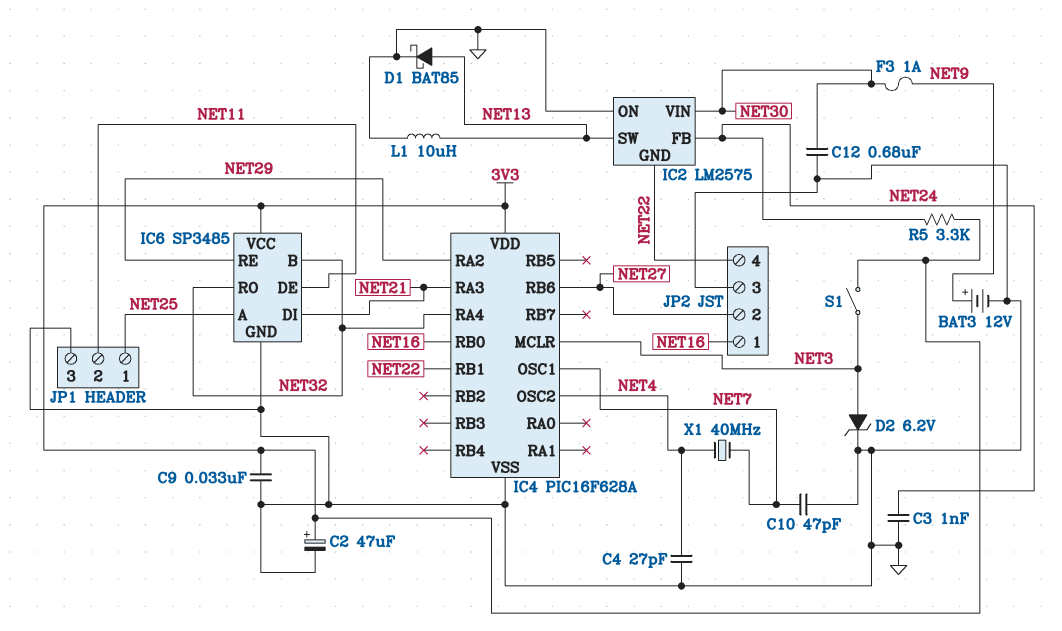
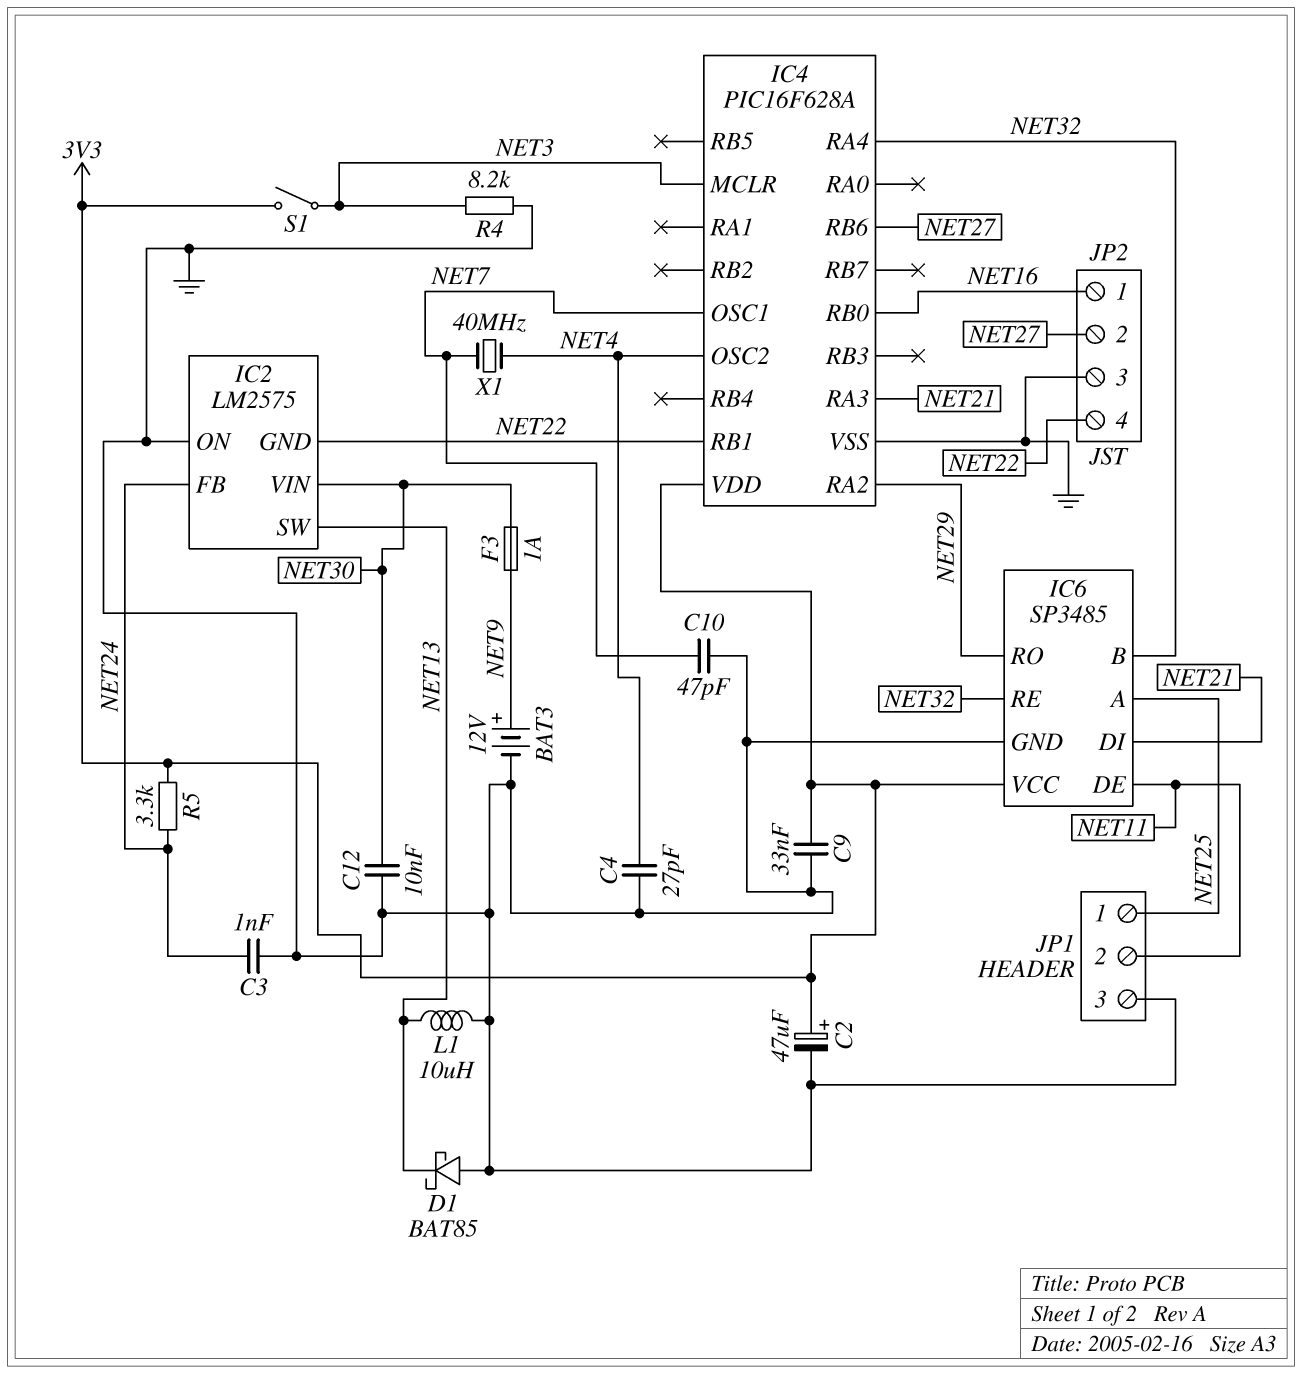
C12: 680nF (GND, NET30) -> 10nF (GND, NET30)
D1: schottky BAT85 (A NET13, K GND) -> schottky BAT85 (A GND, K NET13)
D2: zener 6.2V (A NET3, K GND) -> none
IC6 pin RE: NET29 -> NET32
IC6 pin RO: NET32 -> NET29
R4: none -> 8.2k (GND, NET3)

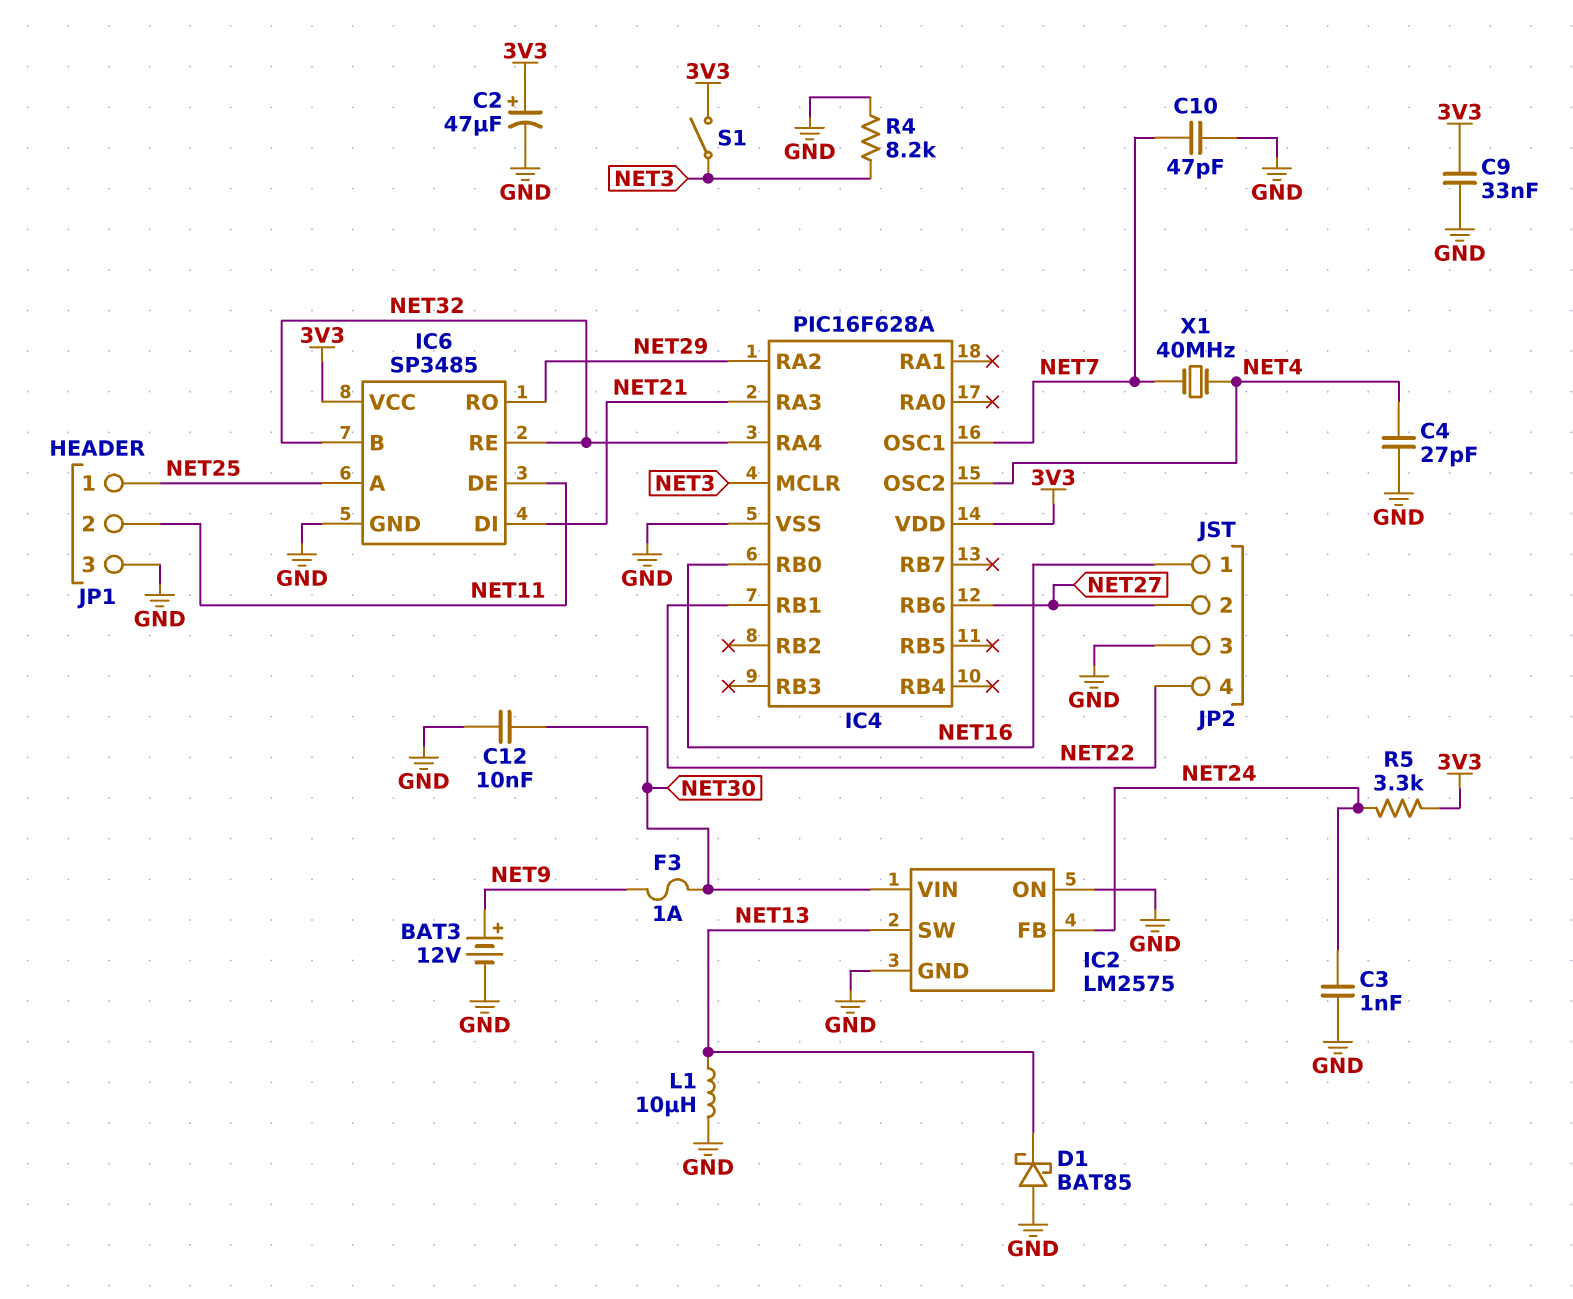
IC2 pin GND: NET22 -> GND

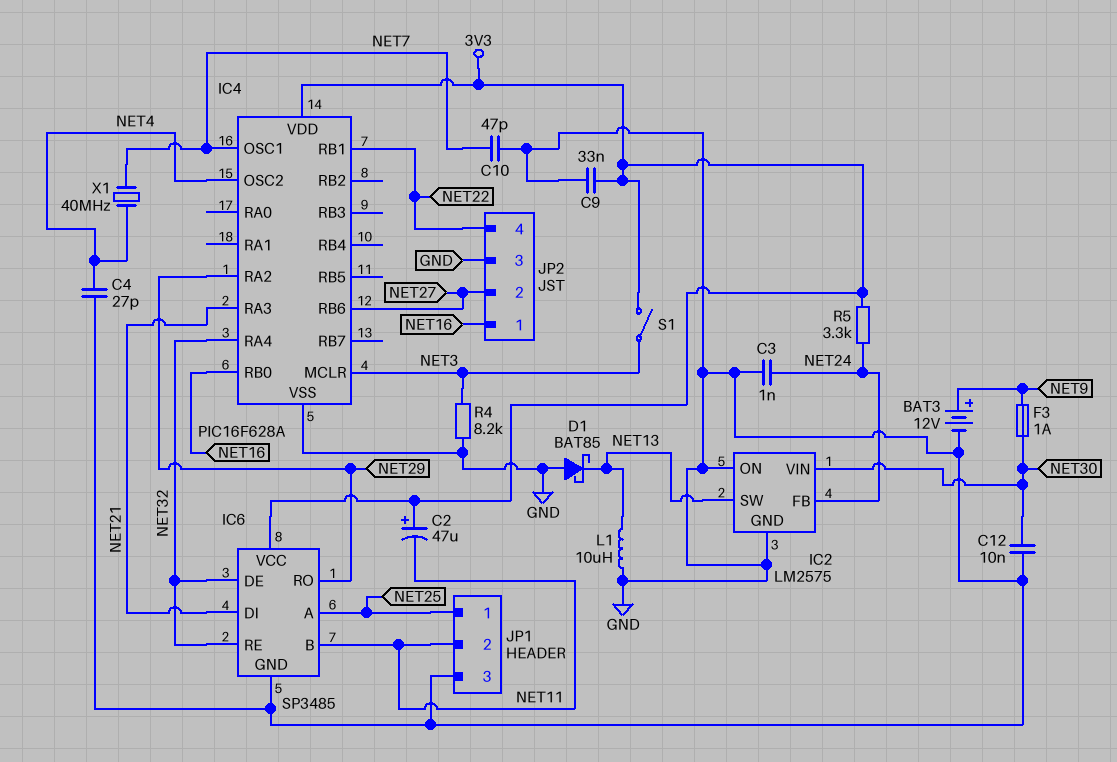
C2: 47uF (plus 3V3, minus GND) -> 47uF (plus 3V3, minus NET11)
IC6 pin B: NET32 -> NET11
IC6 pin DE: NET11 -> NET32

